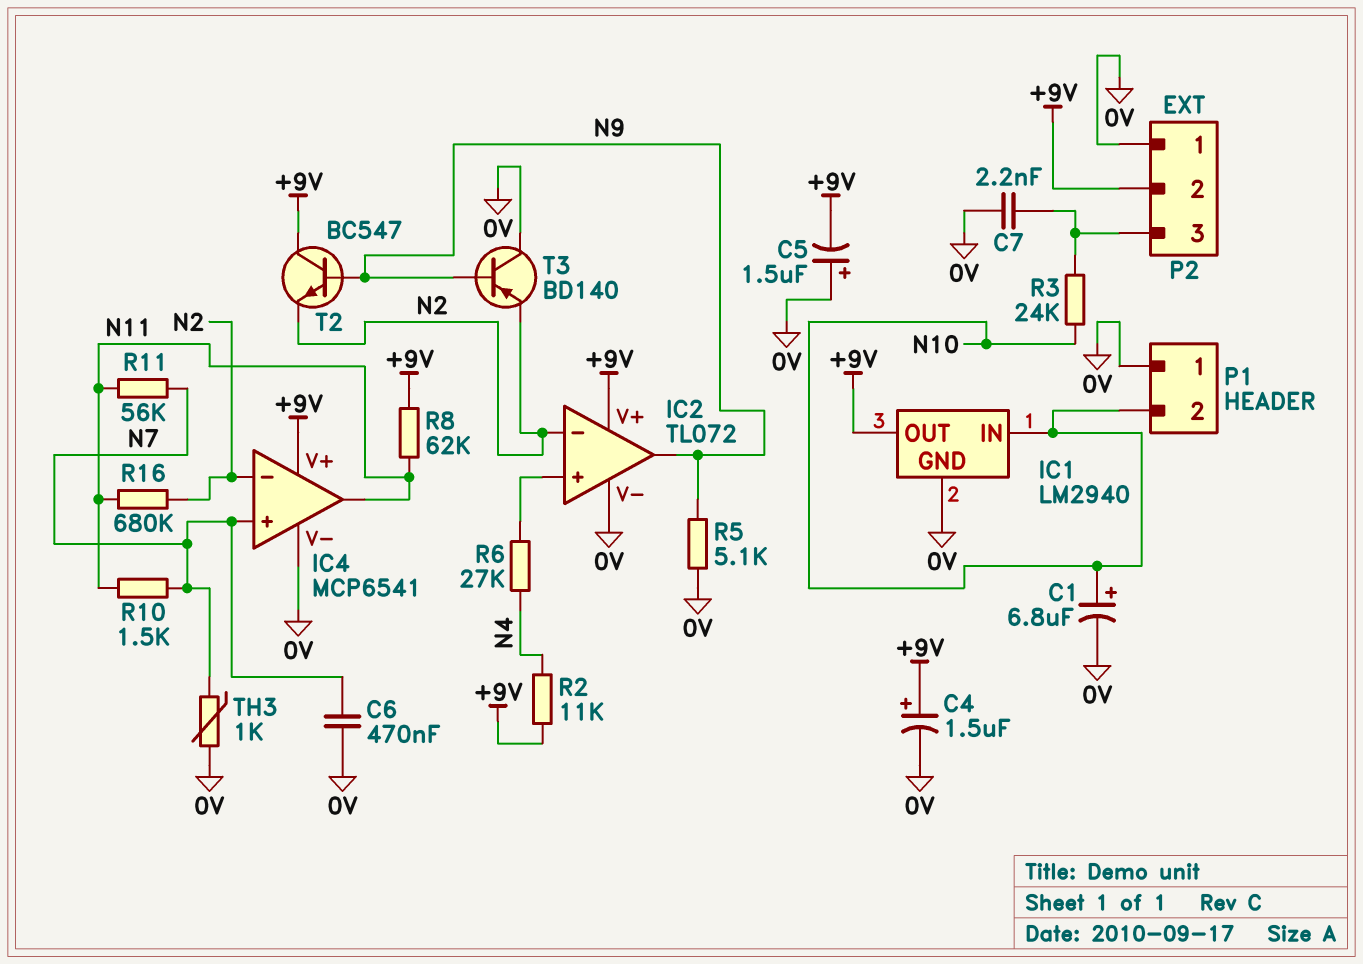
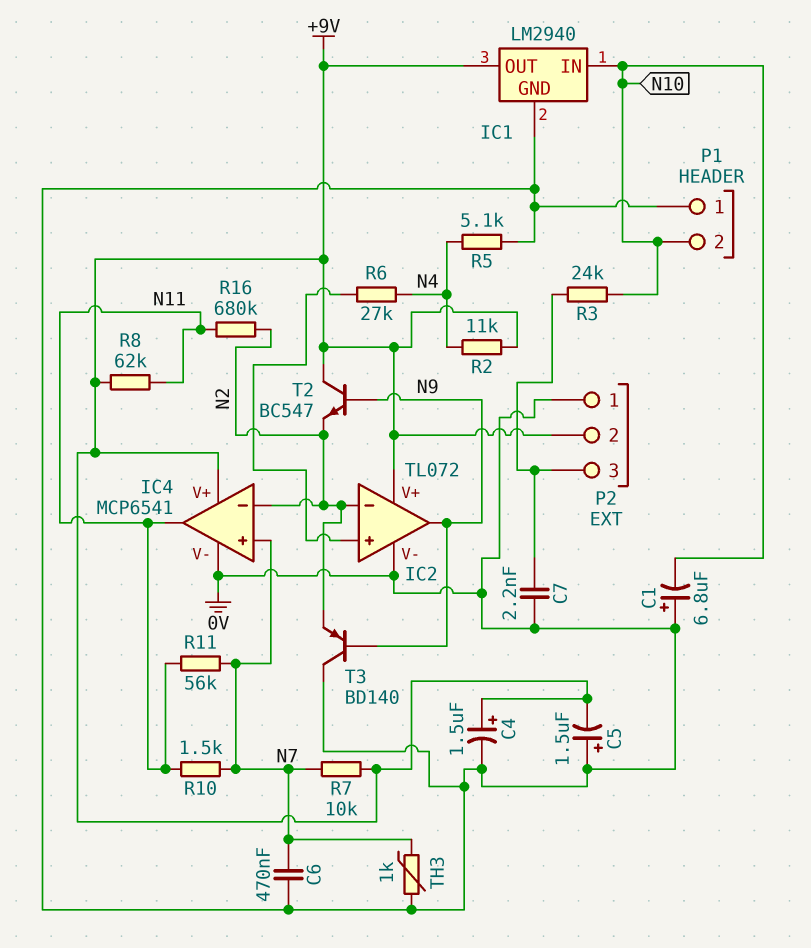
C1: 6.8uF (plus N10, minus 0V) -> 6.8uF (plus 0V, minus N10)
R5: 5.1k (0V, N9) -> 5.1k (0V, N4)
R7: none -> 10k (+9V, N7)

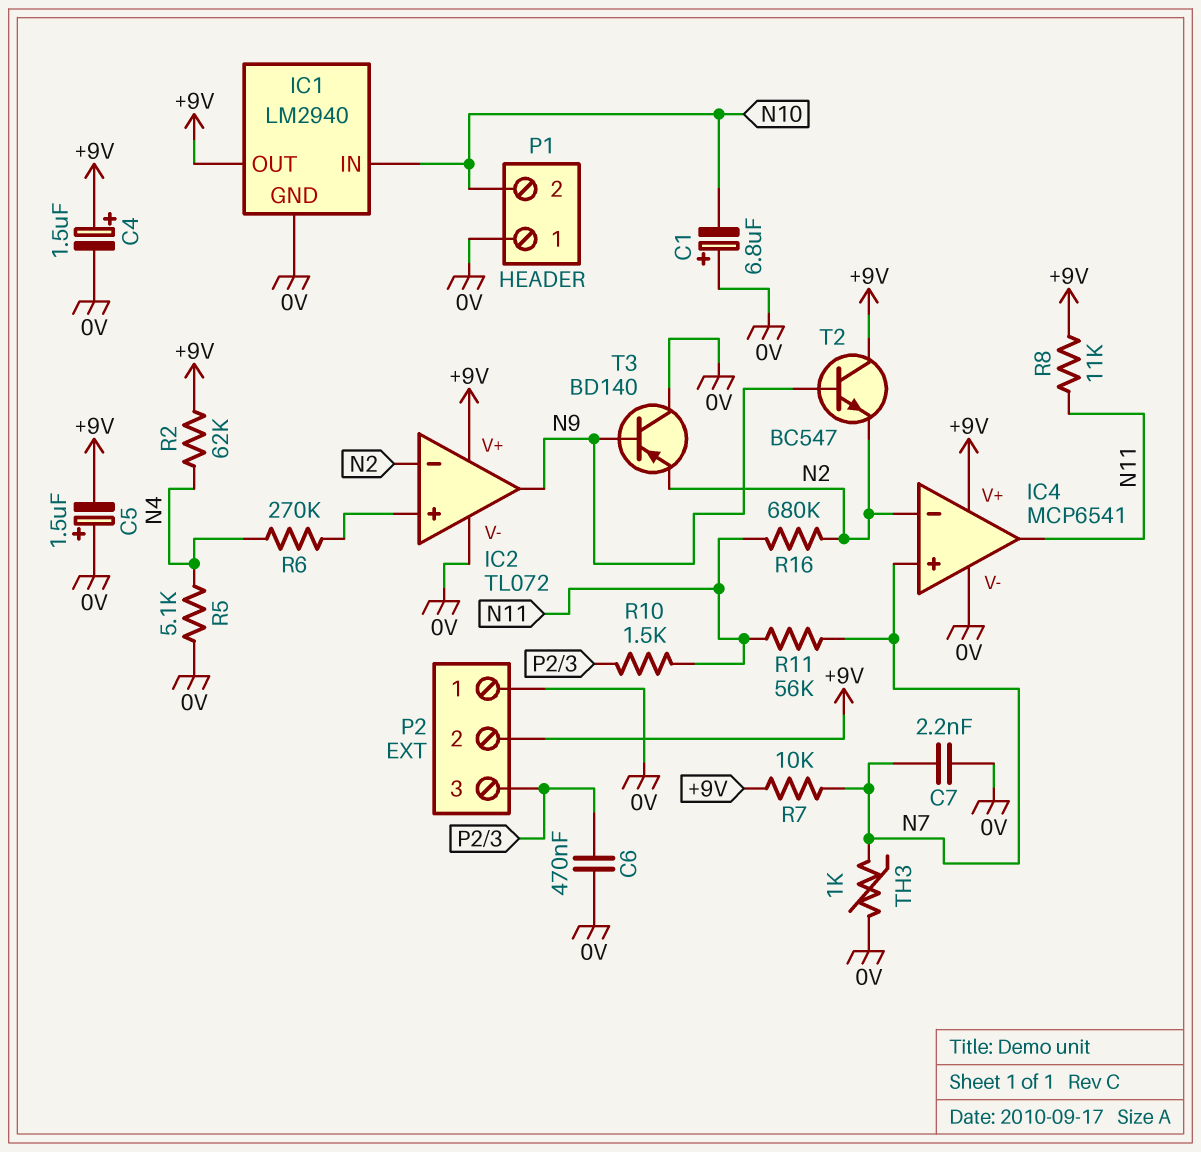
C6: 470nF (0V, N7) -> 470nF (0V, P2/3)
C7: 2.2nF (0V, P2/3) -> 2.2nF (0V, N7)
R2: 11k (+9V, N4) -> 62k (+9V, N4)
R3: 24k (N10, P2/3) -> none
R6: 27k (IC2/in+, N4) -> 270k (IC2/in+, N4)
R8: 62k (+9V, N11) -> 11k (+9V, N11)
R10: 1.5k (N7, N11) -> 1.5k (N11, P2/3)

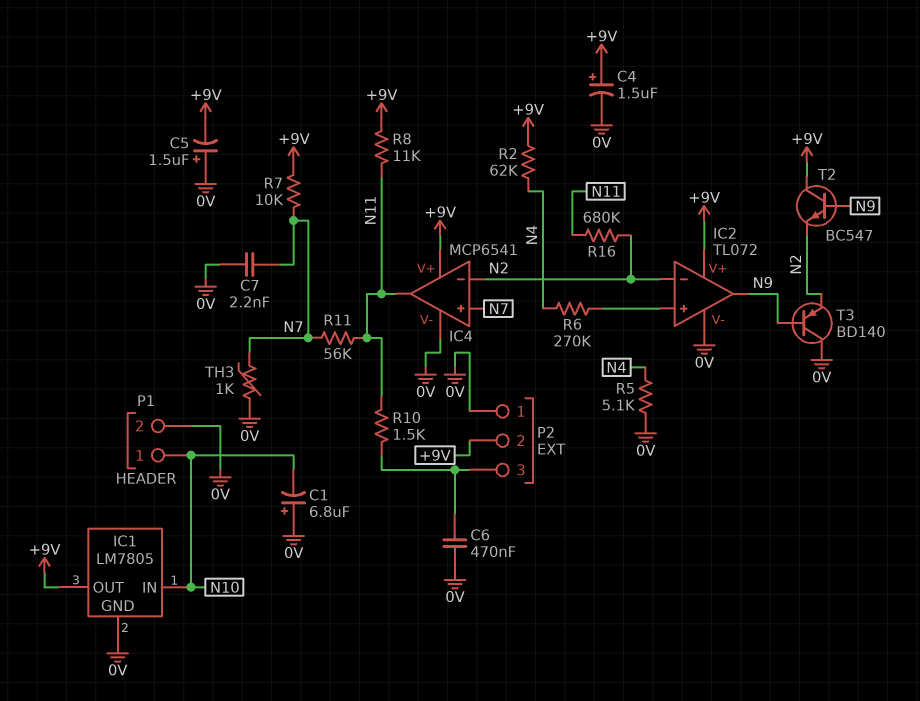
IC1: LM2940 -> LM7805
P1 pin 1: 0V -> N10
P1 pin 2: N10 -> 0V

